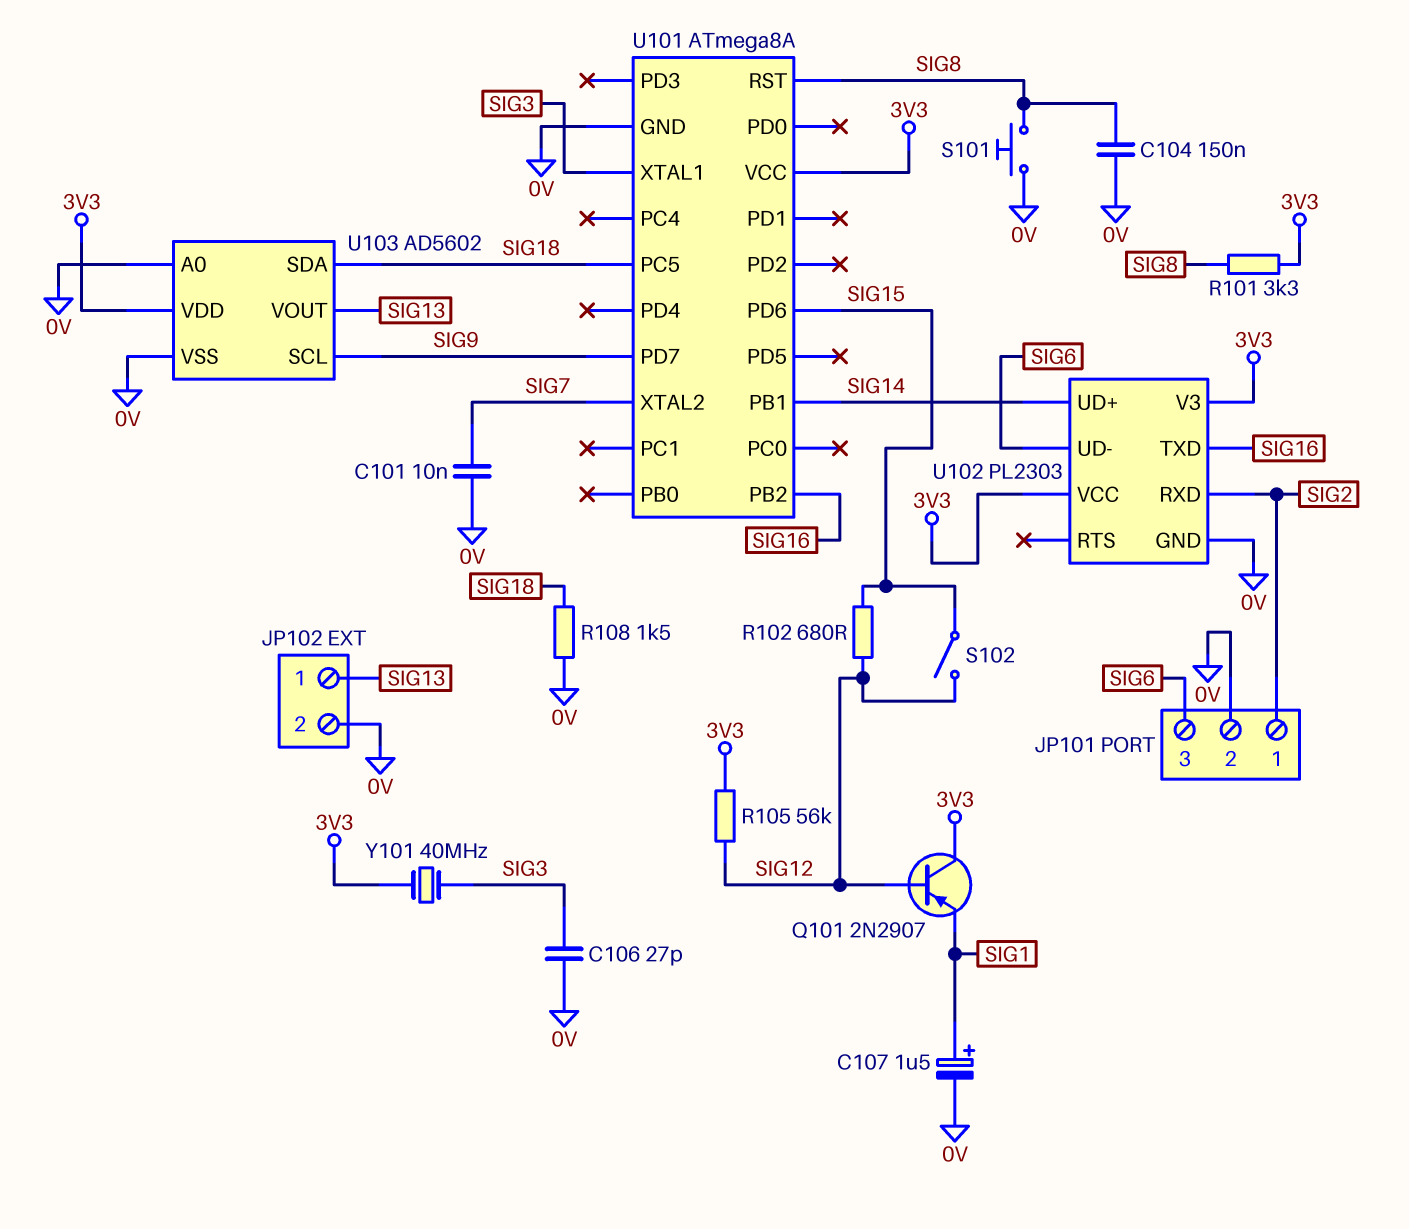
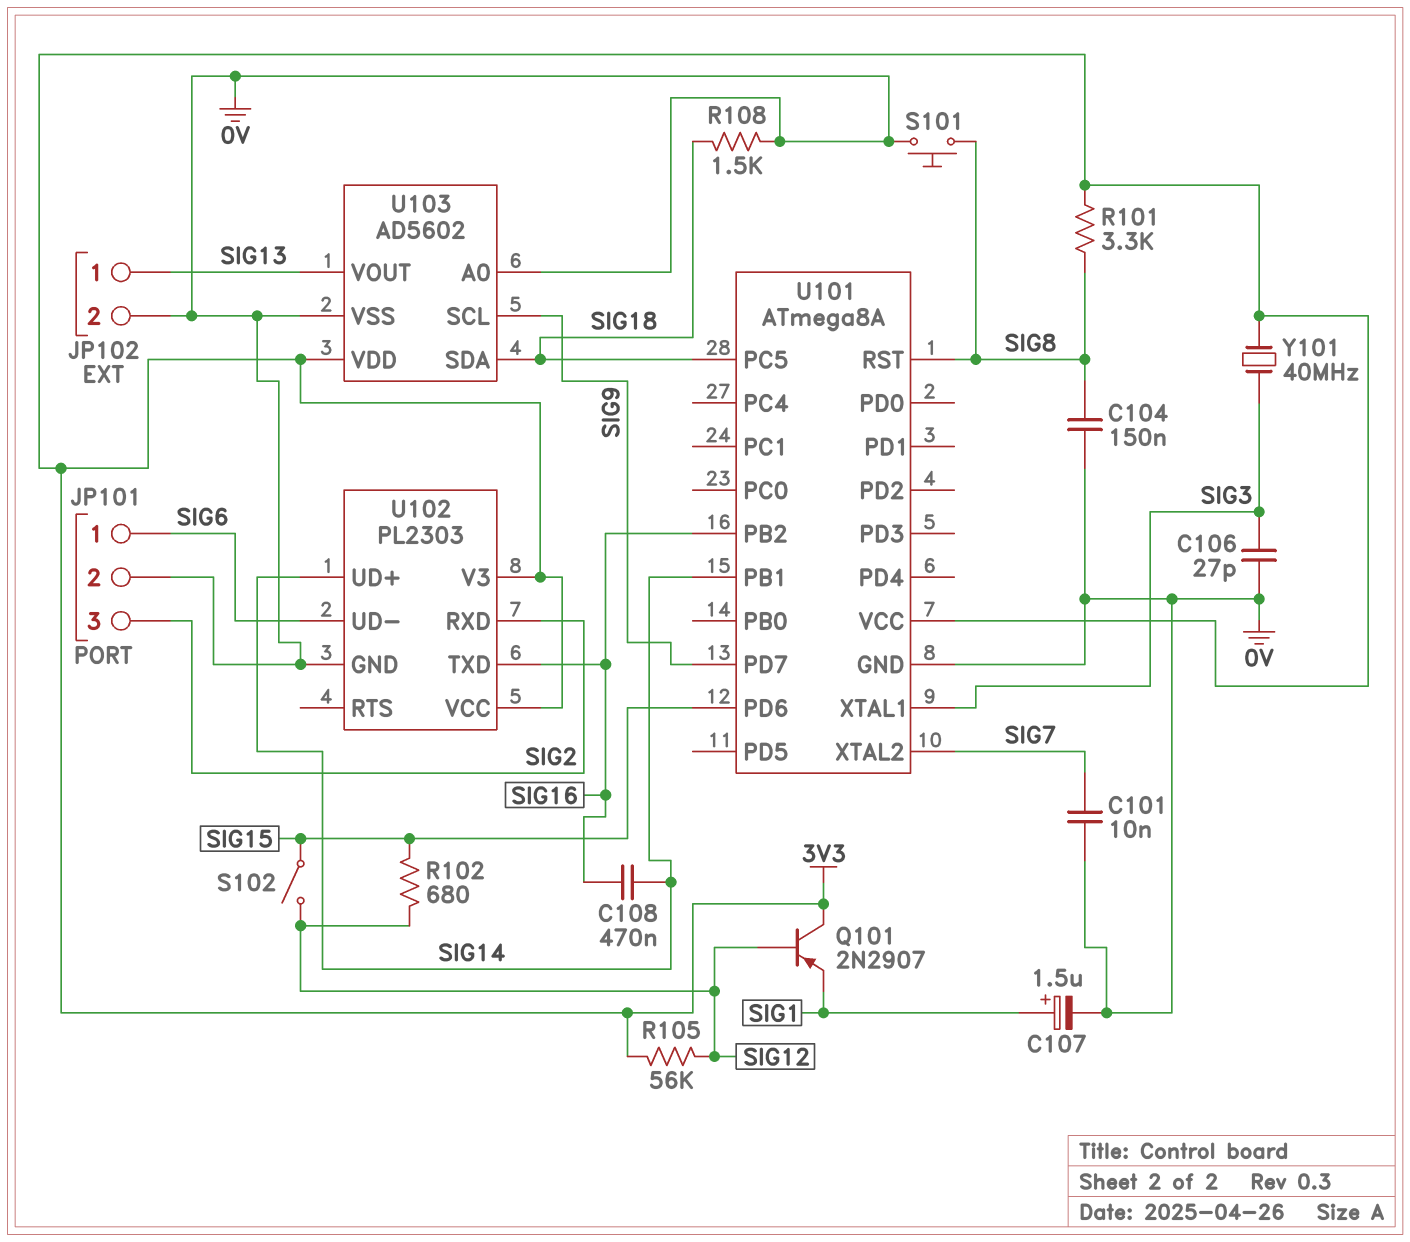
C108: none -> 470nF (SIG14, SIG16)
JP101 pin 1: SIG2 -> SIG6
JP101 pin 3: SIG6 -> SIG2

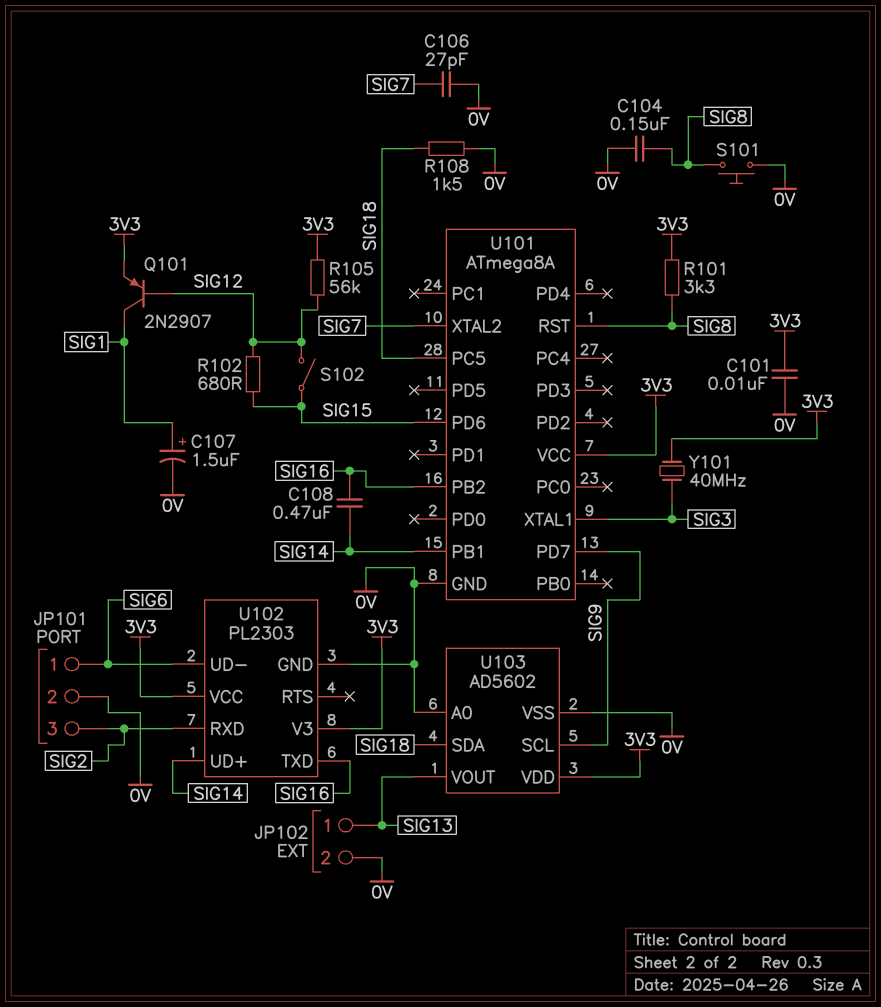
C101: 10nF (0V, SIG7) -> 10nF (0V, 3V3)
C106: 27pF (0V, SIG3) -> 27pF (0V, SIG7)
Q101: PNP 2N2907 (B SIG12, C 3V3, E SIG1) -> PNP 2N2907 (B SIG12, C SIG1, E 3V3)

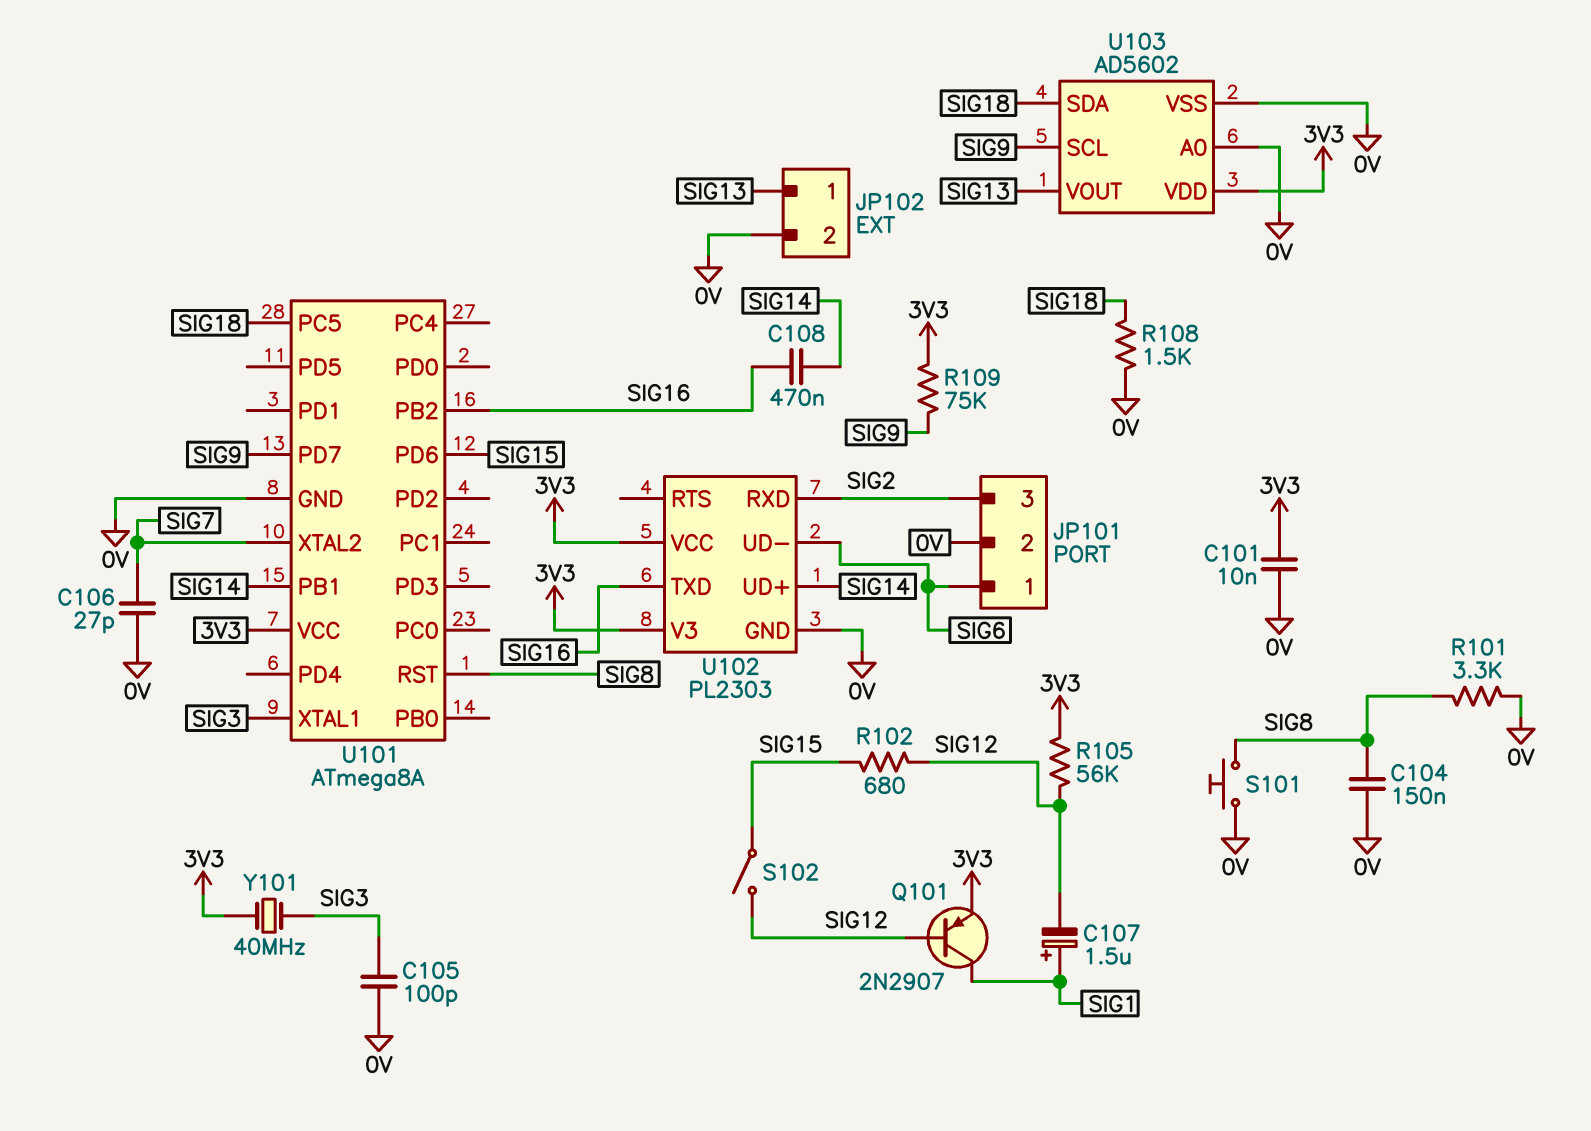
C105: none -> 100pF (0V, SIG3)
C107: 1.5uF (plus SIG1, minus 0V) -> 1.5uF (plus SIG1, minus SIG12)
R101: 3.3k (3V3, SIG8) -> 3.3k (0V, SIG8)
R109: none -> 75k (3V3, SIG9)

